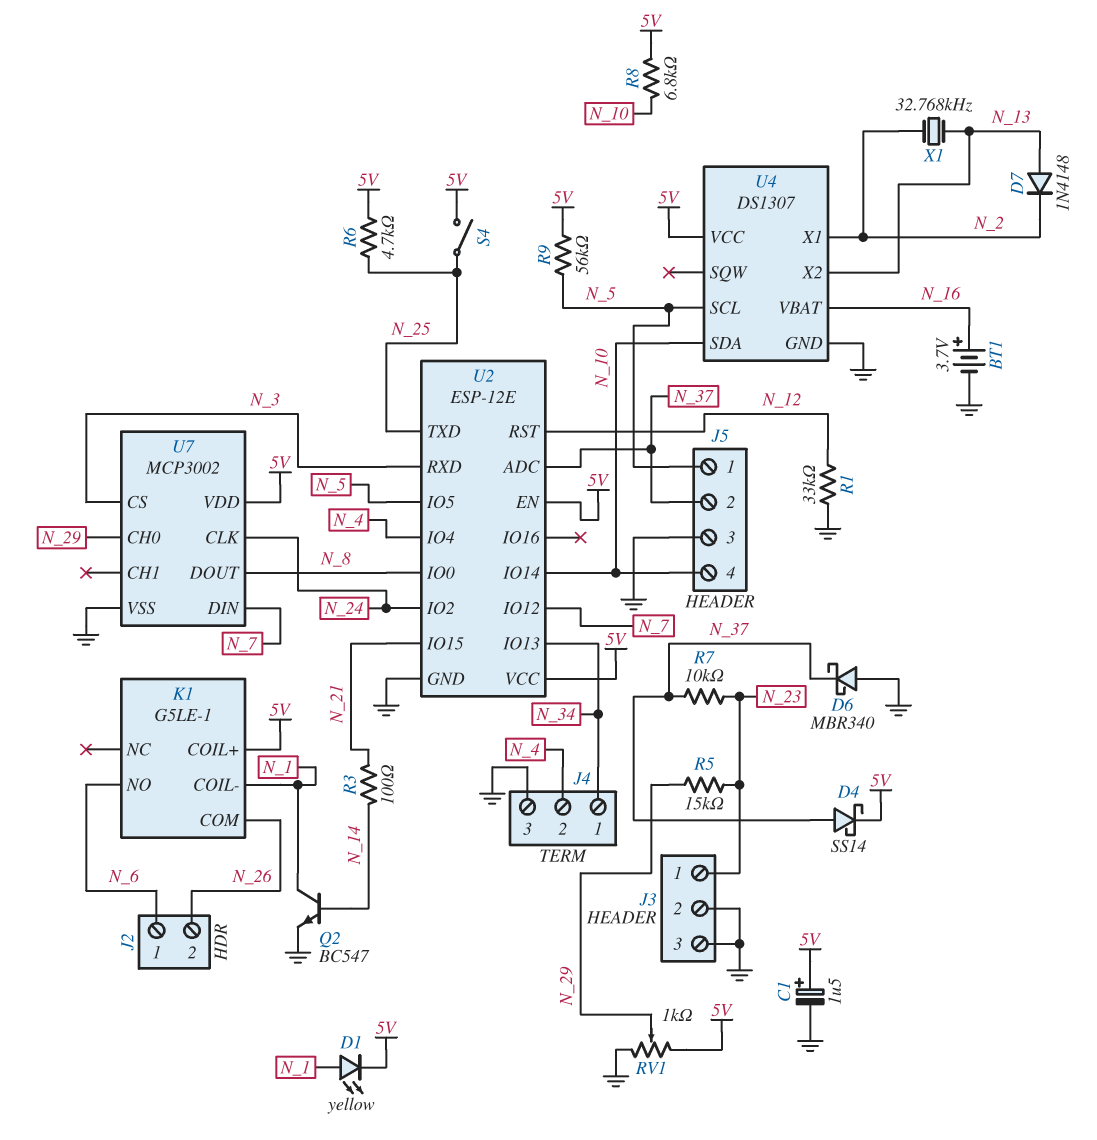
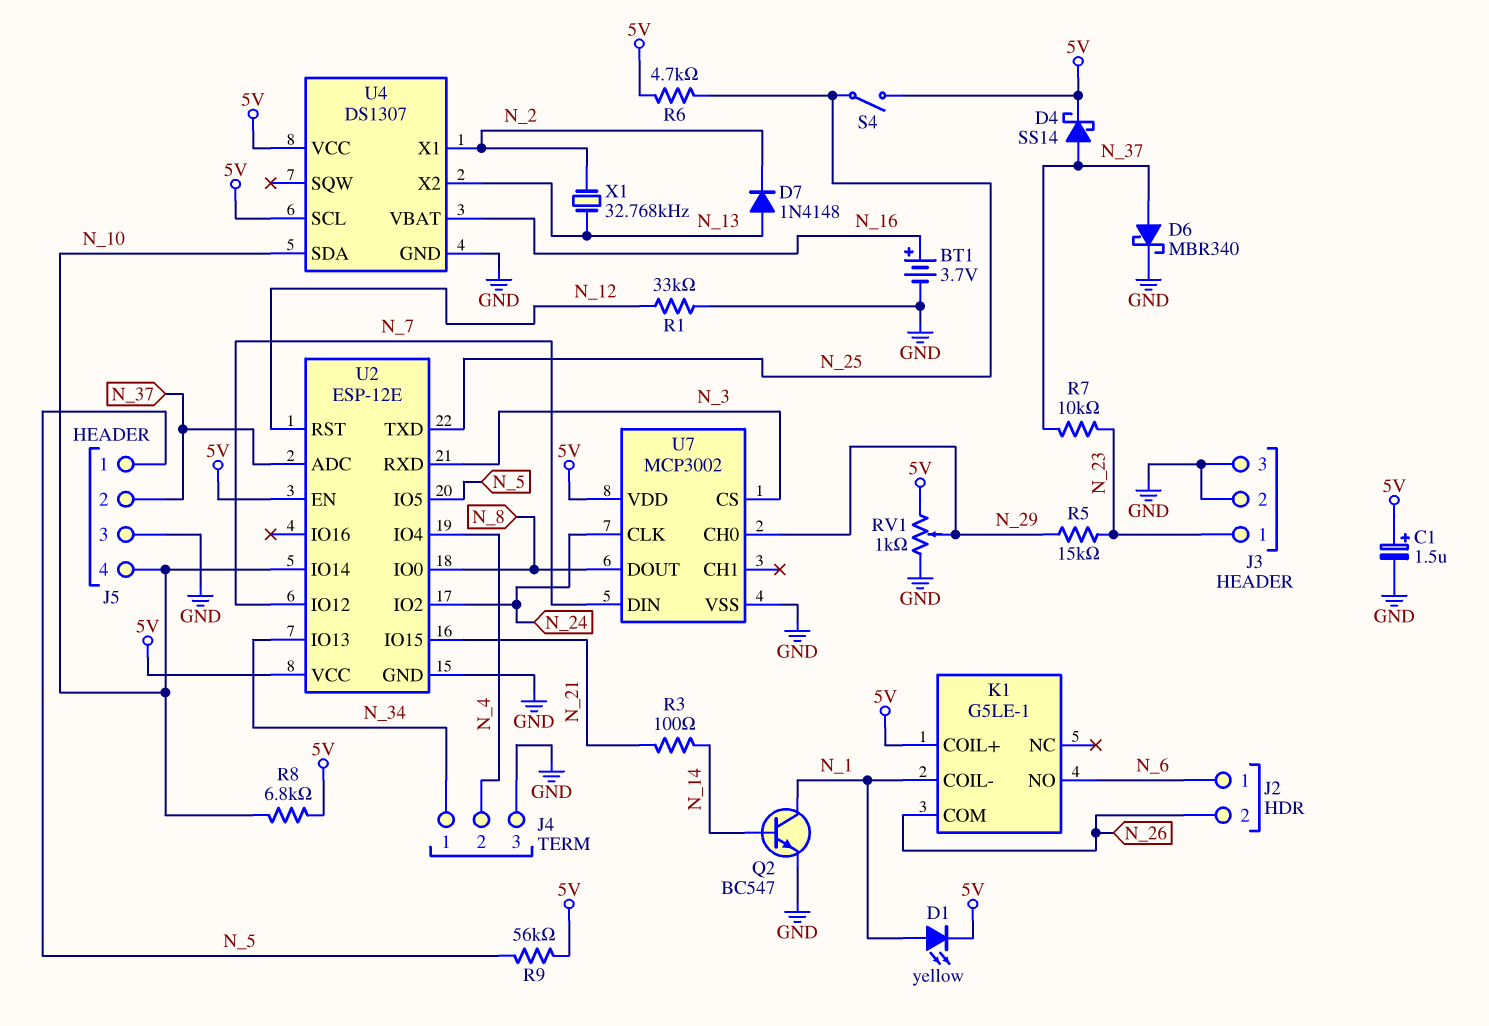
D6: schottky MBR340 (A GND, K N_37) -> schottky MBR340 (A N_37, K GND)
U4 pin SCL: N_5 -> 5V

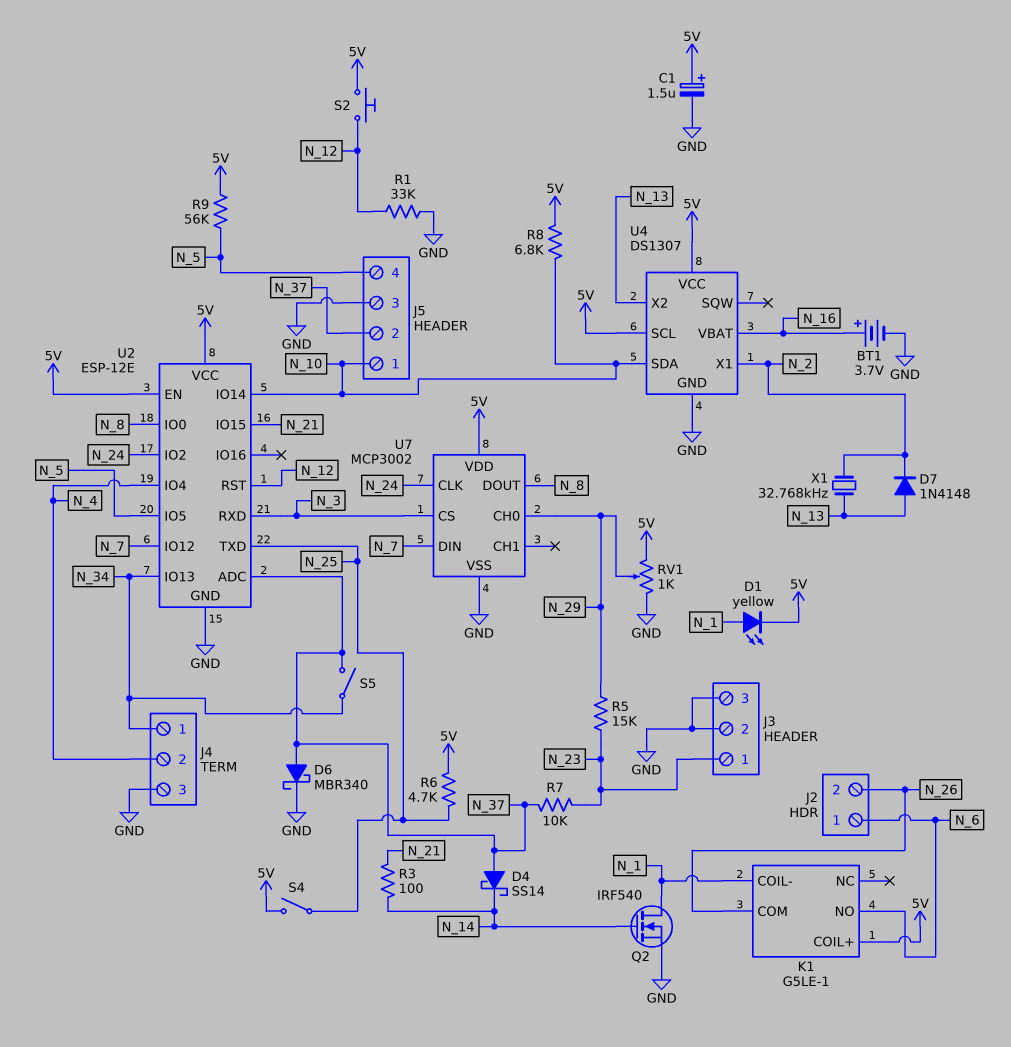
D4: schottky SS14 (A N_37, K 5V) -> schottky SS14 (A N_37, K N_14)
J5 pin 1: N_5 -> N_10
J5 pin 4: N_10 -> N_5
Q2: NPN BC547 (B N_14, C N_1, E GND) -> NMOS IRF540 (G N_14, D N_1, S GND)
S2: none -> button (5V, N_12)
S5: none -> switch (N_34, N_37)

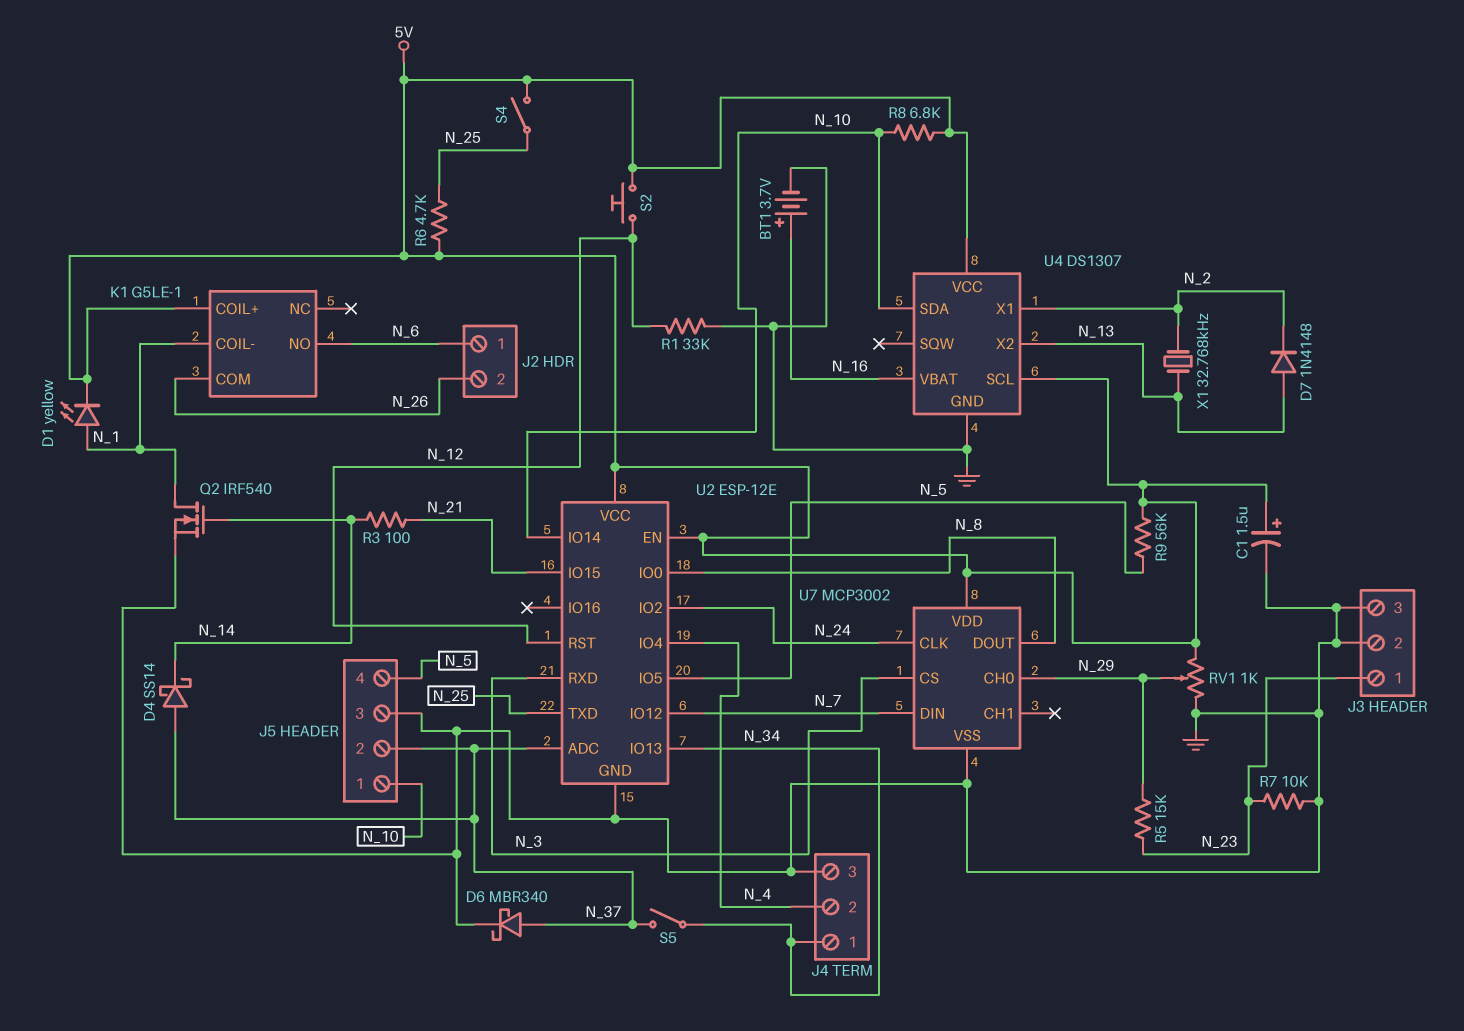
R7: 10k (N_23, N_37) -> 10k (GND, N_23)

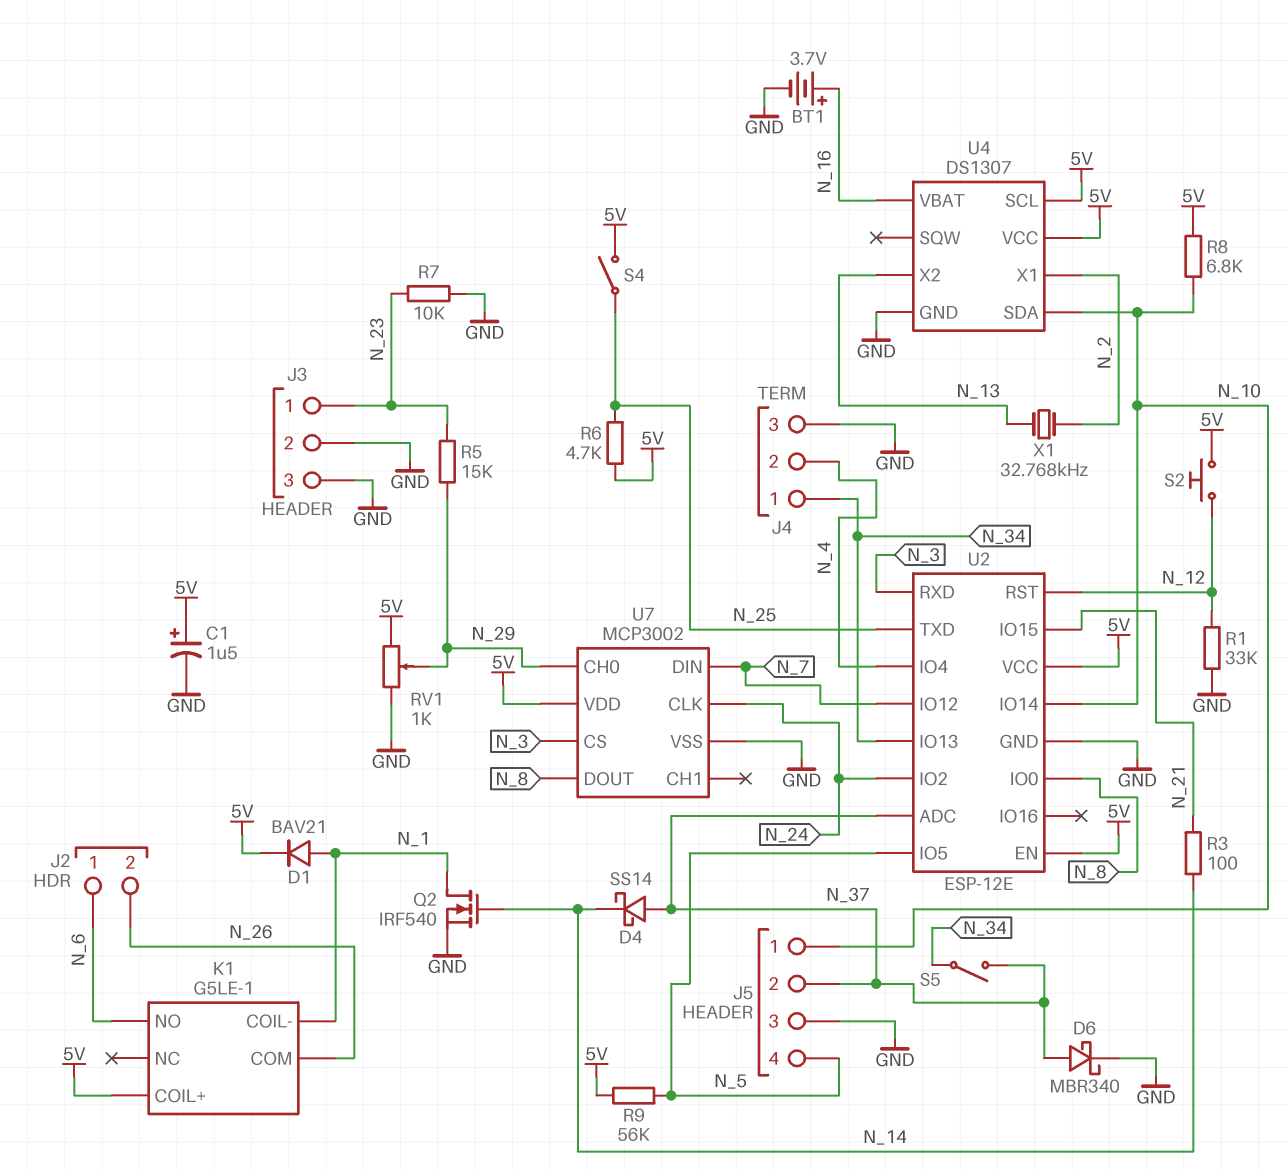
D1: LED yellow (A N_1, K 5V) -> diode BAV21 (A N_1, K 5V)
D7: diode 1N4148 (A N_13, K N_2) -> none

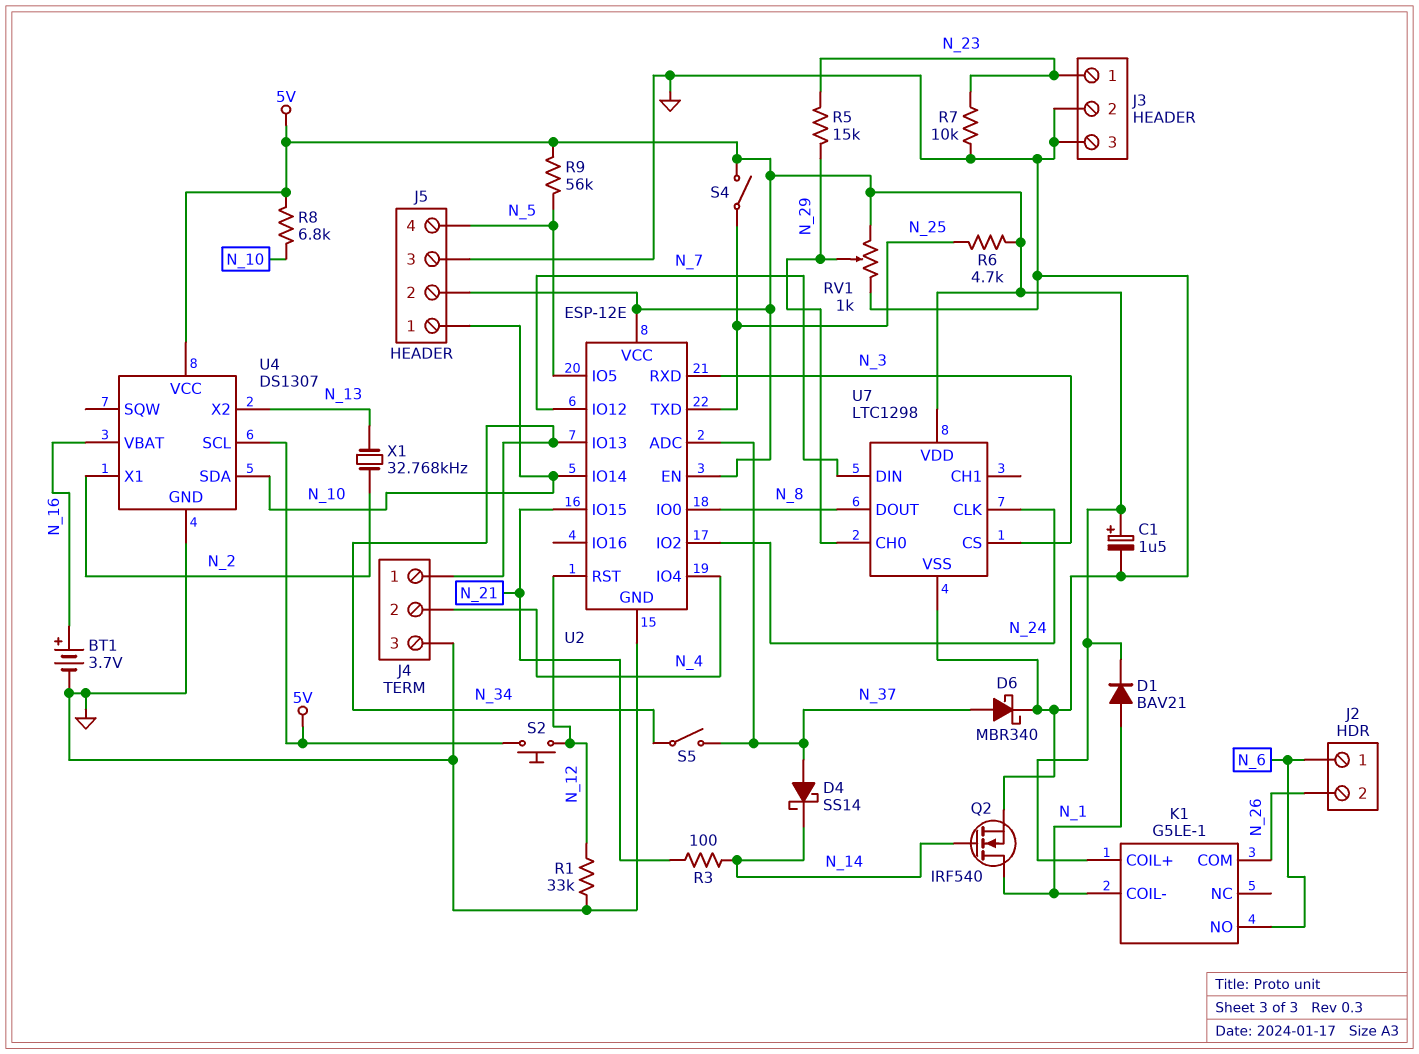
J5 pin 2: N_37 -> 5V
U7: MCP3002 -> LTC1298

